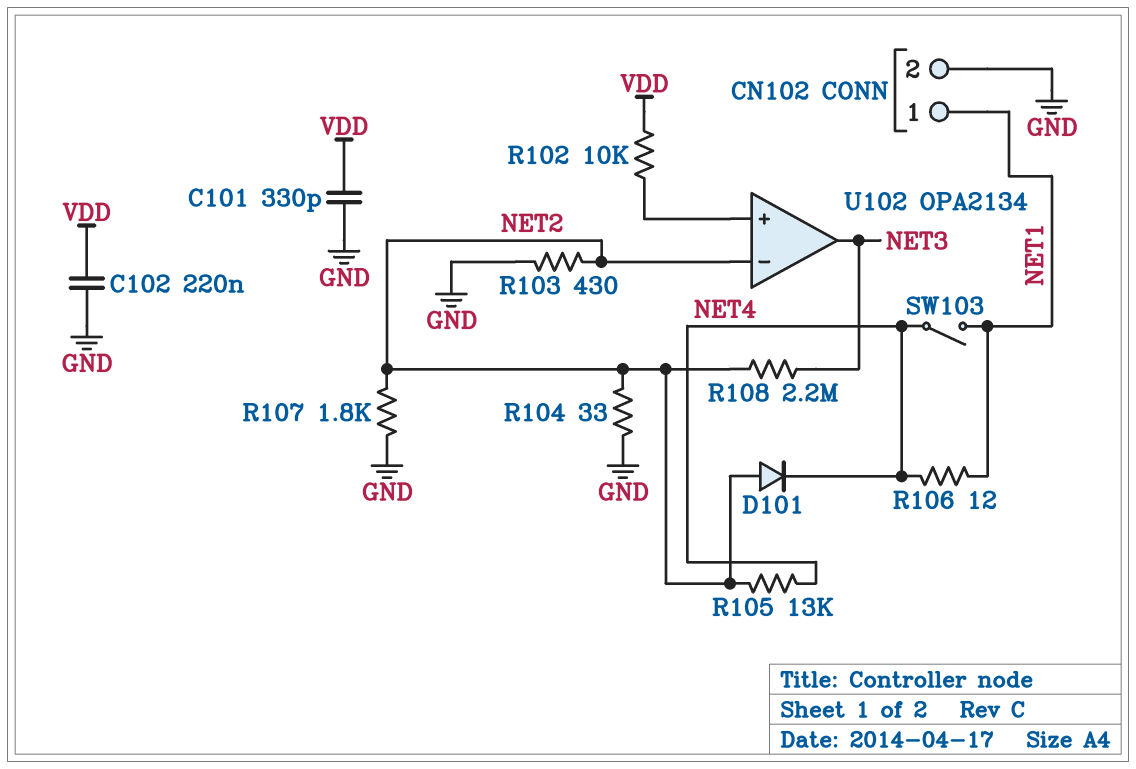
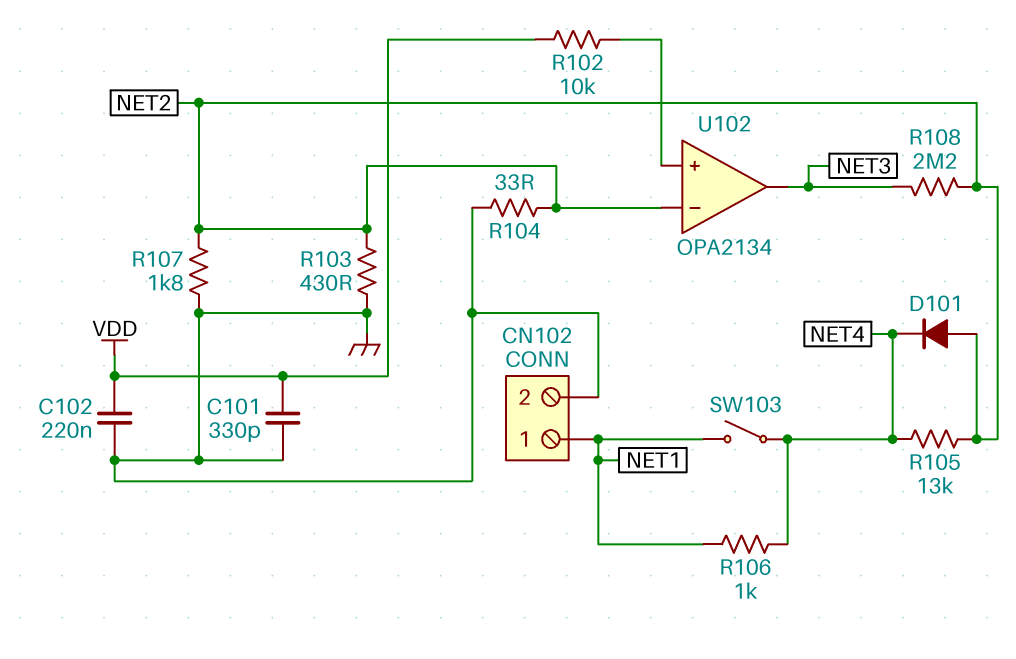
R106: 12 (NET1, NET4) -> 1k (NET1, NET4)

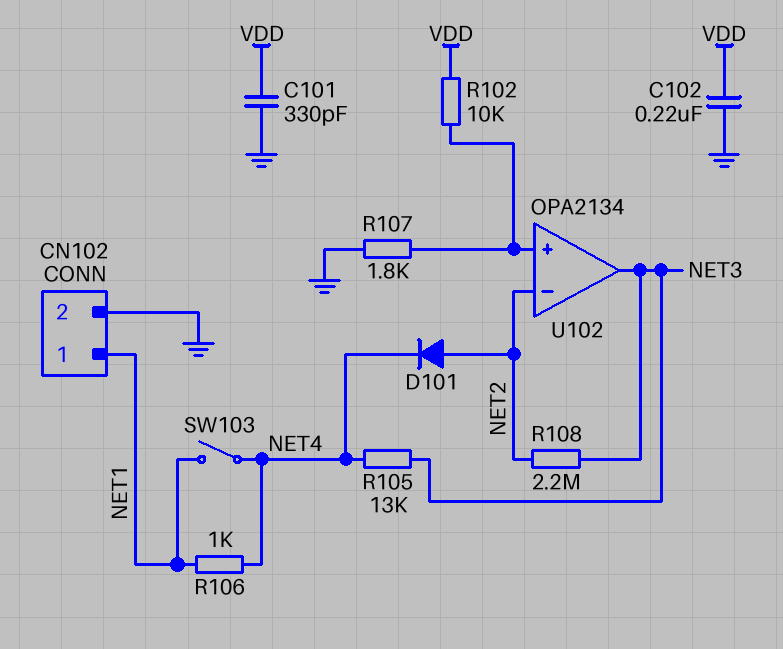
R103: 430 (GND, NET2) -> none
R104: 33 (GND, NET2) -> none
R105: 13k (NET2, NET4) -> 13k (NET3, NET4)
R107: 1.8k (GND, NET2) -> 1.8k (GND, U102/in+)

